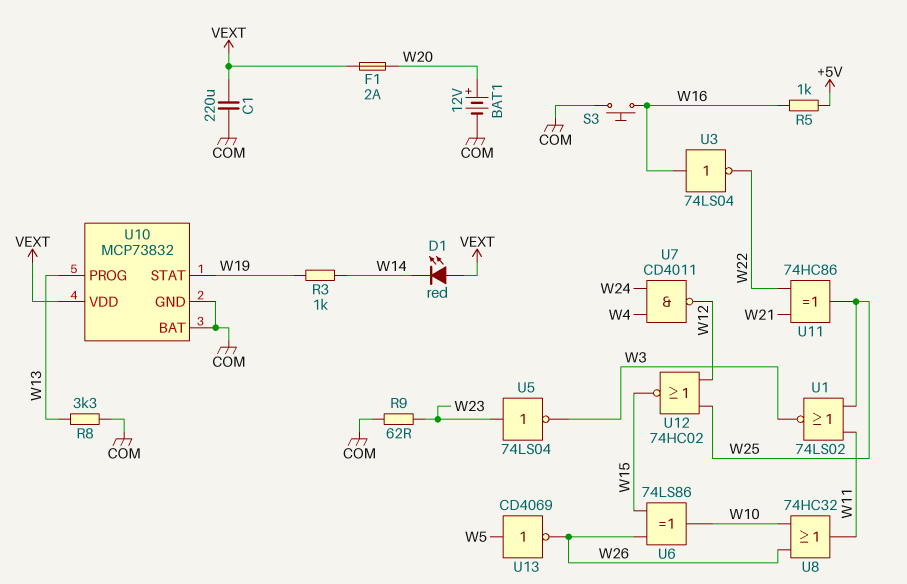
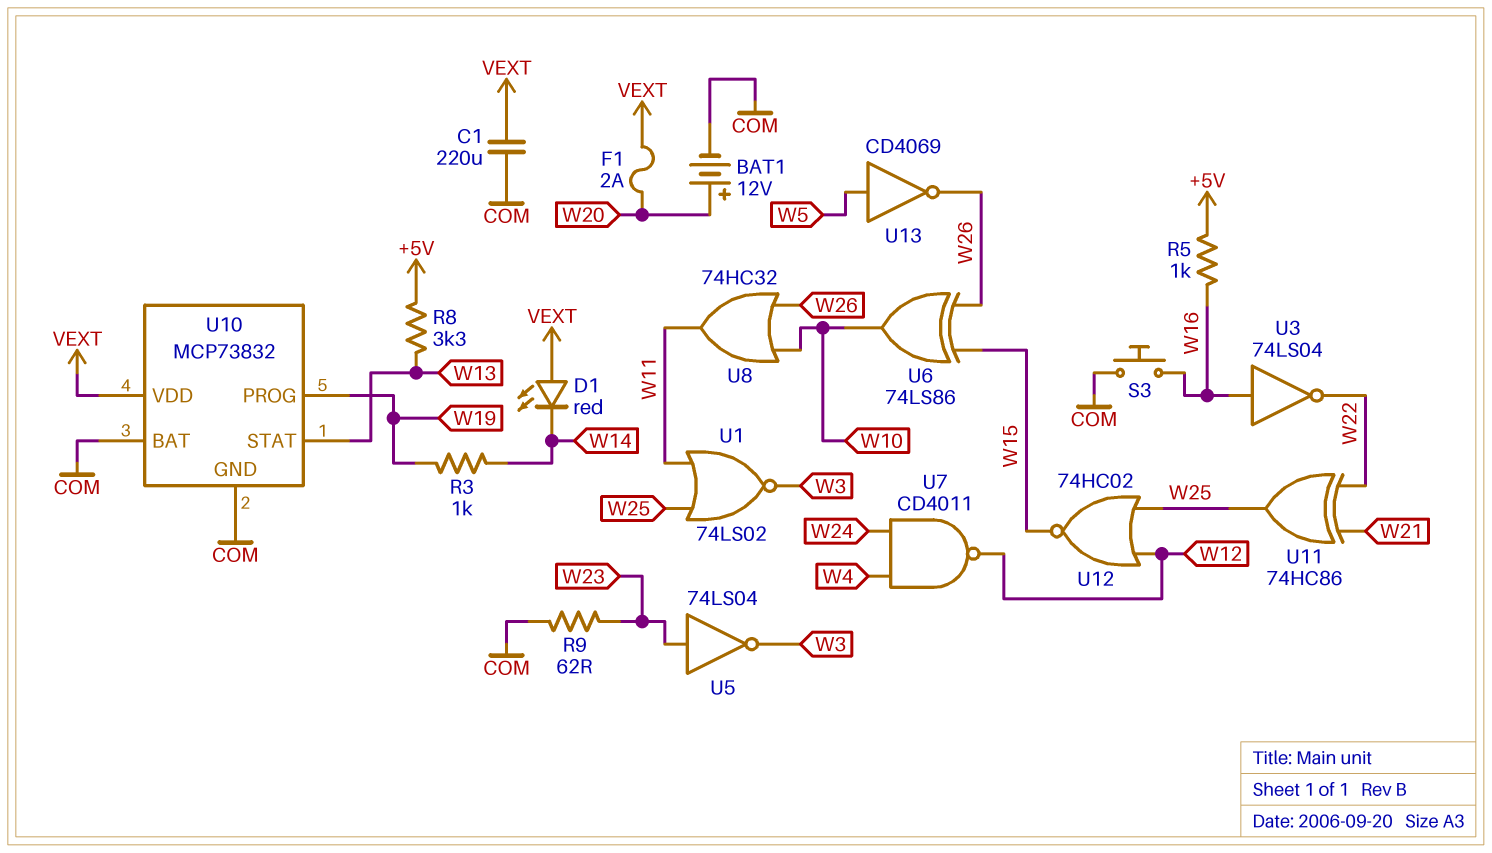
R8: 3.3k (COM, W13) -> 3.3k (+5V, W13)
U10 pin PROG: W13 -> W19
U10 pin STAT: W19 -> W13

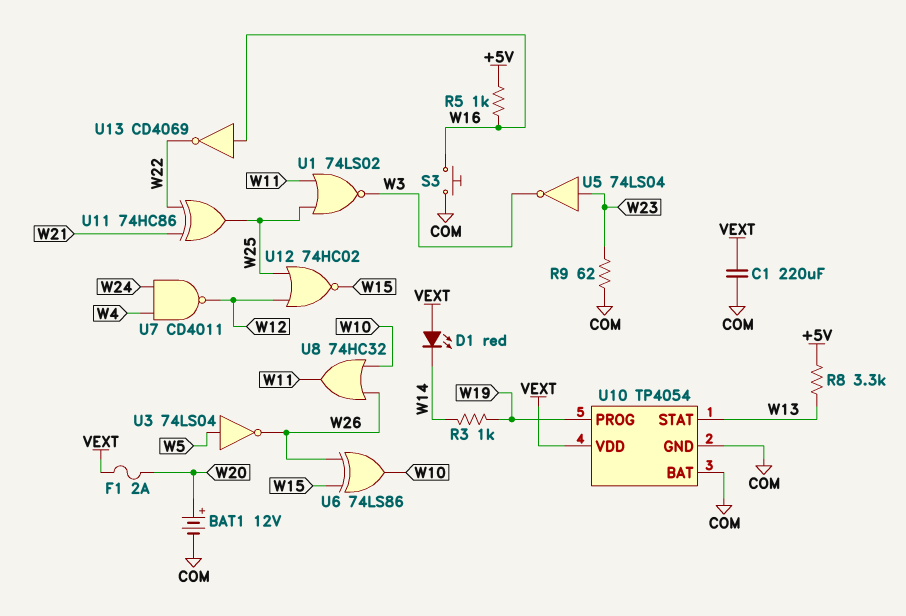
U3: NOT 74LS04 (in W16, out W22) -> NOT 74LS04 (in W5, out W26)
U10: MCP73832 -> TP4054
U13: NOT CD4069 (in W5, out W26) -> NOT CD4069 (in W16, out W22)

